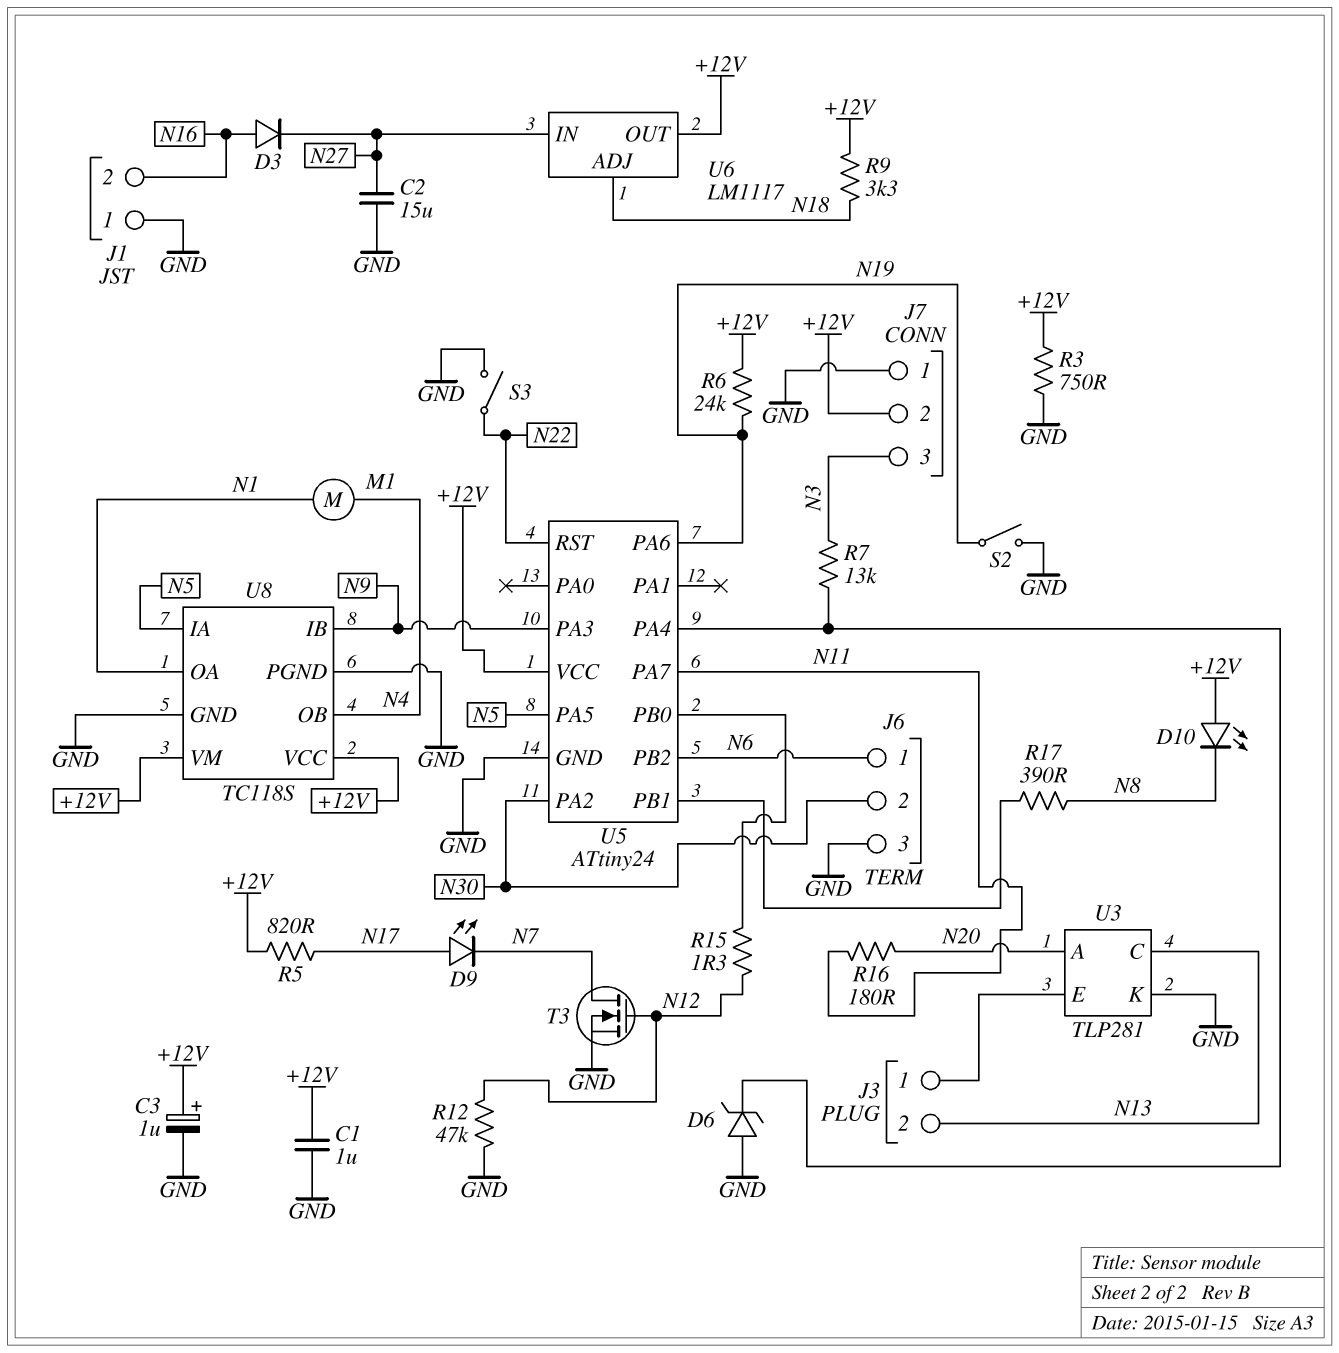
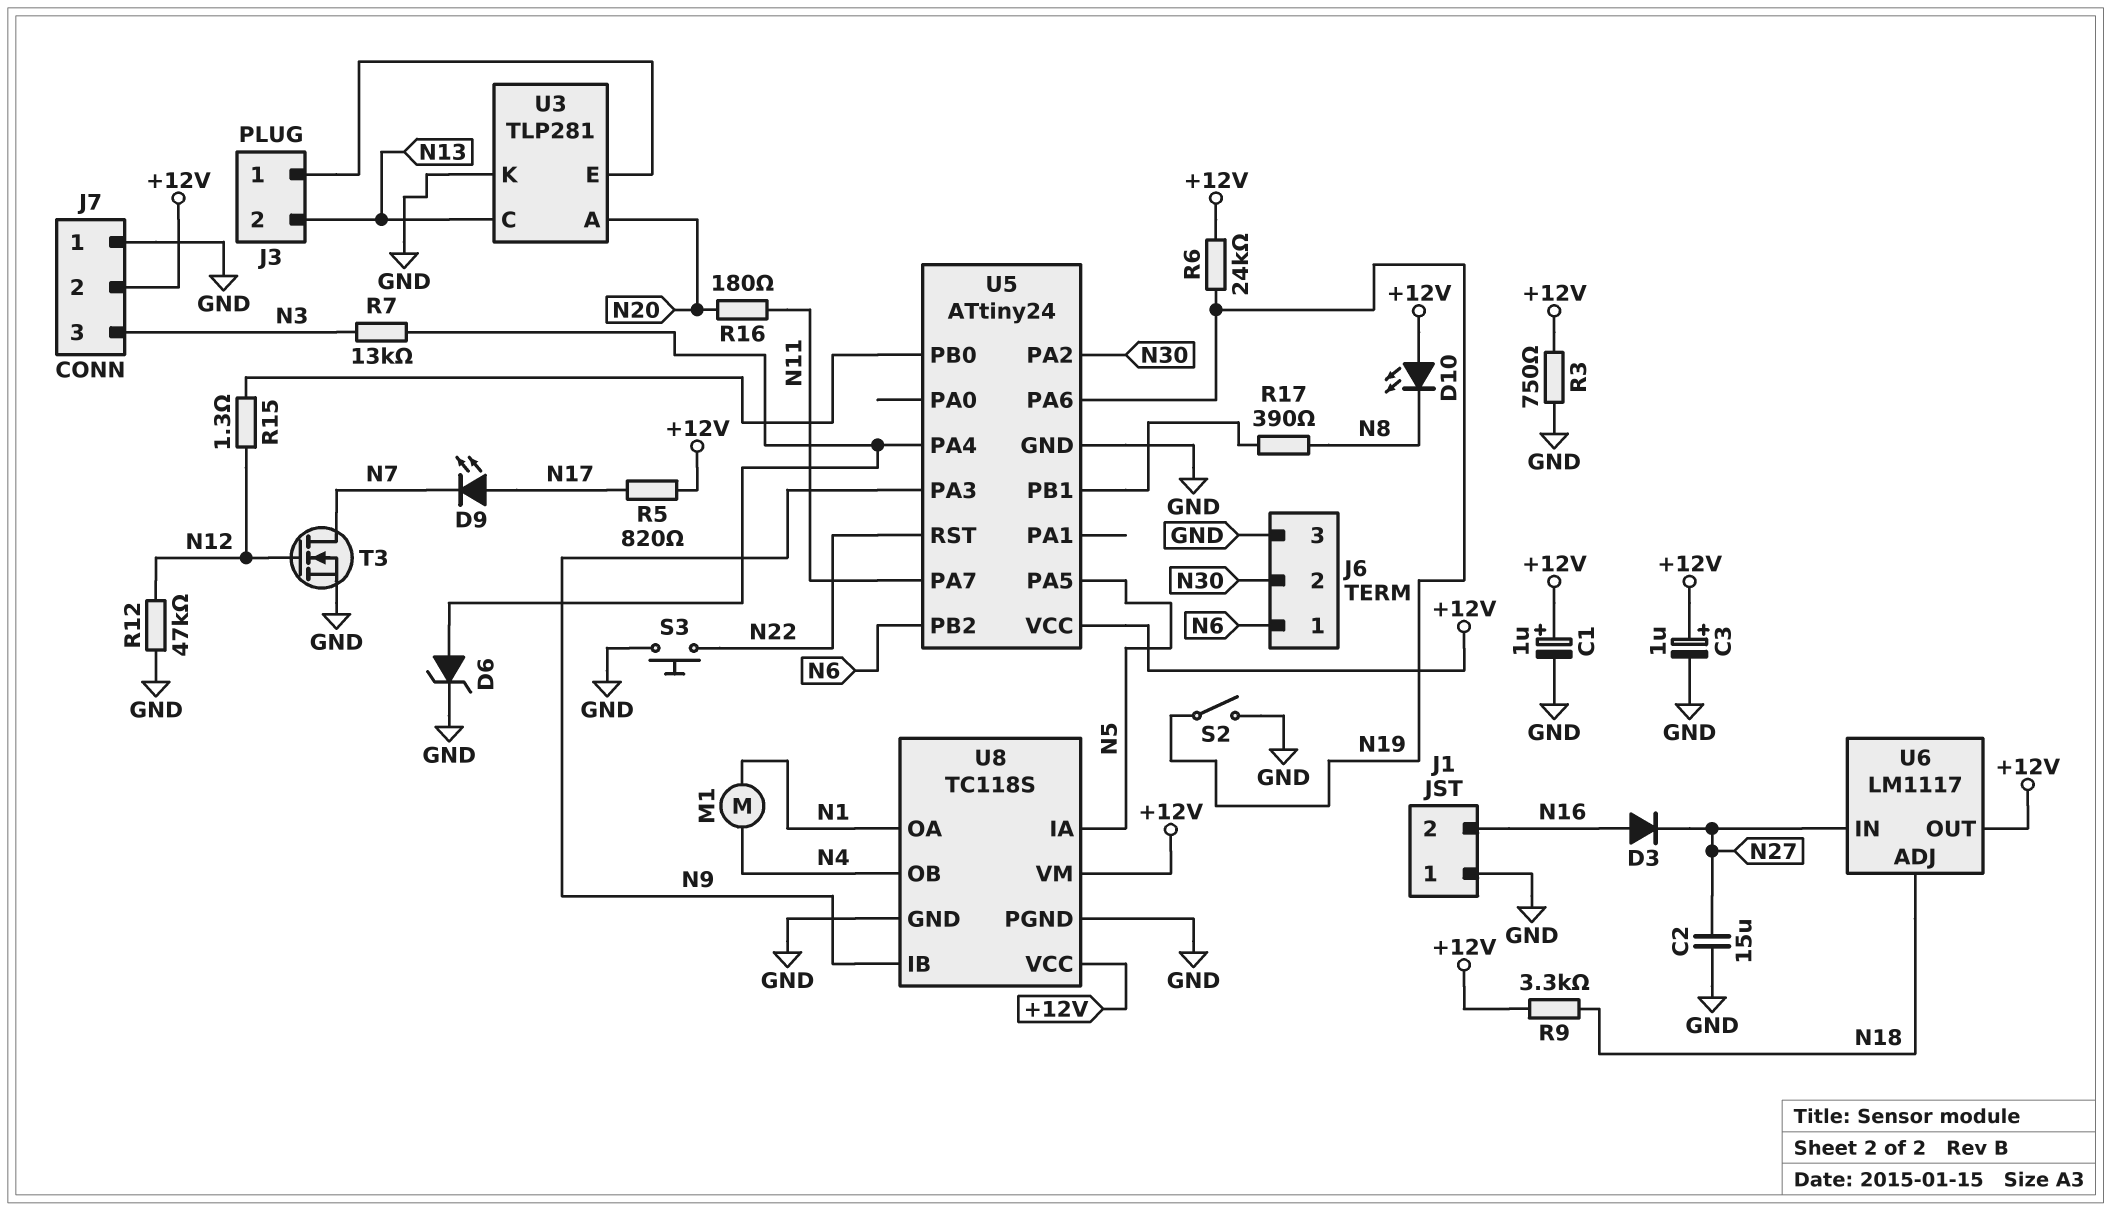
C1: 1uF (+12V, GND) -> 1uF (plus +12V, minus GND)
D6: zener (A GND, K U5/PA4) -> zener (A U5/PA4, K GND)
S3: switch (GND, N22) -> button (GND, N22)

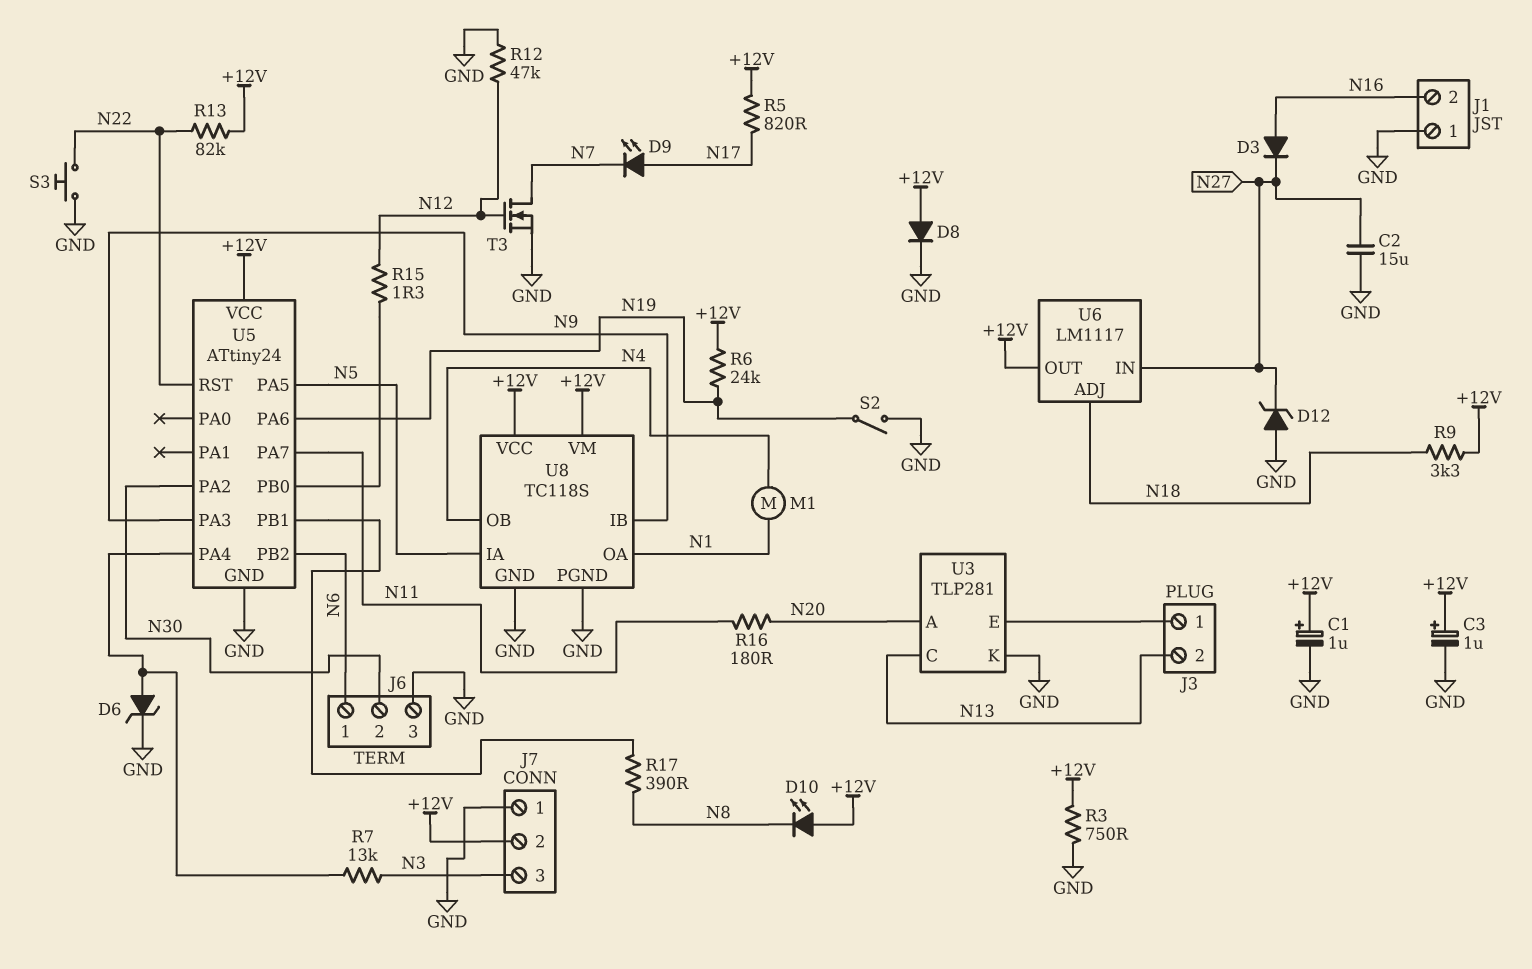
D8: none -> diode (A +12V, K GND)
D12: none -> zener (A GND, K N27)
R13: none -> 82k (+12V, N22)

